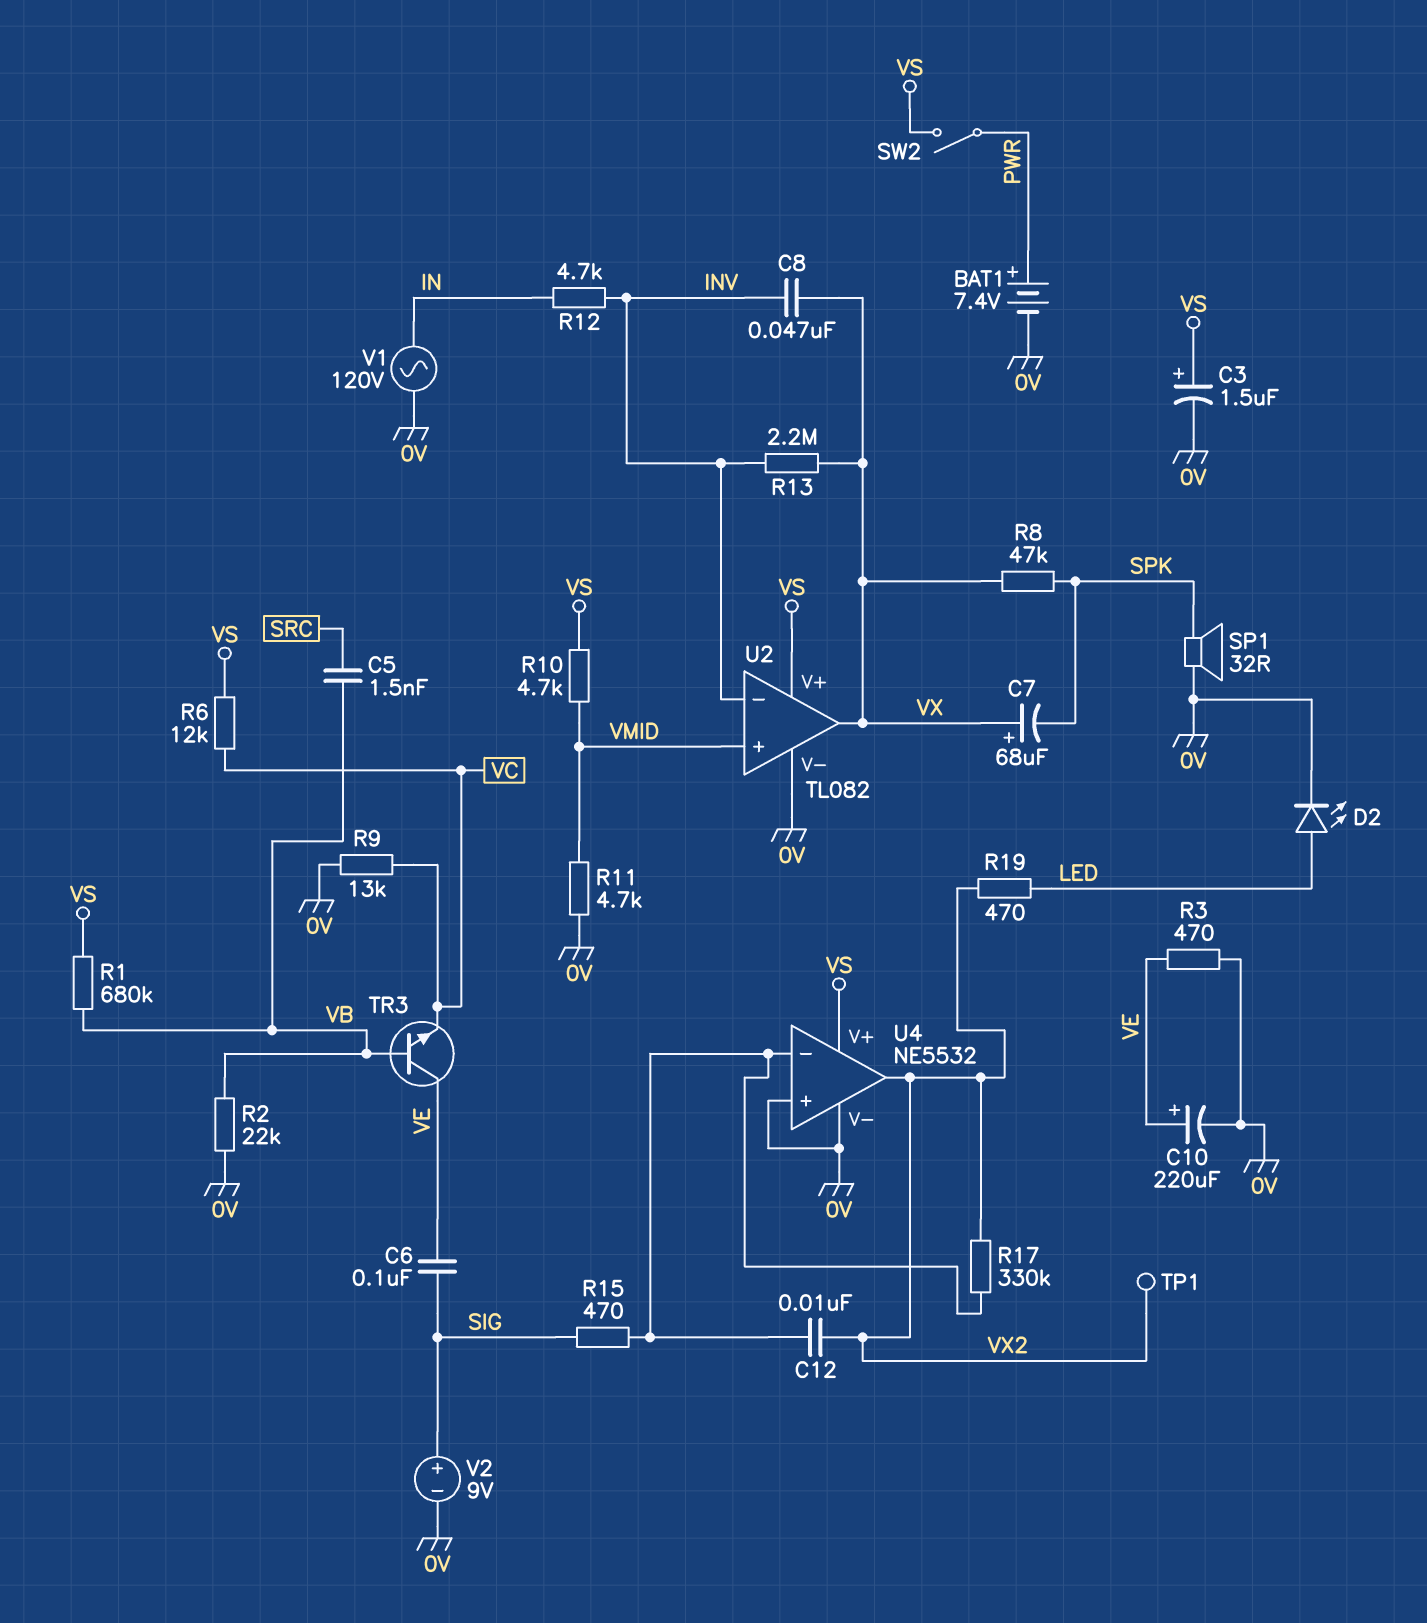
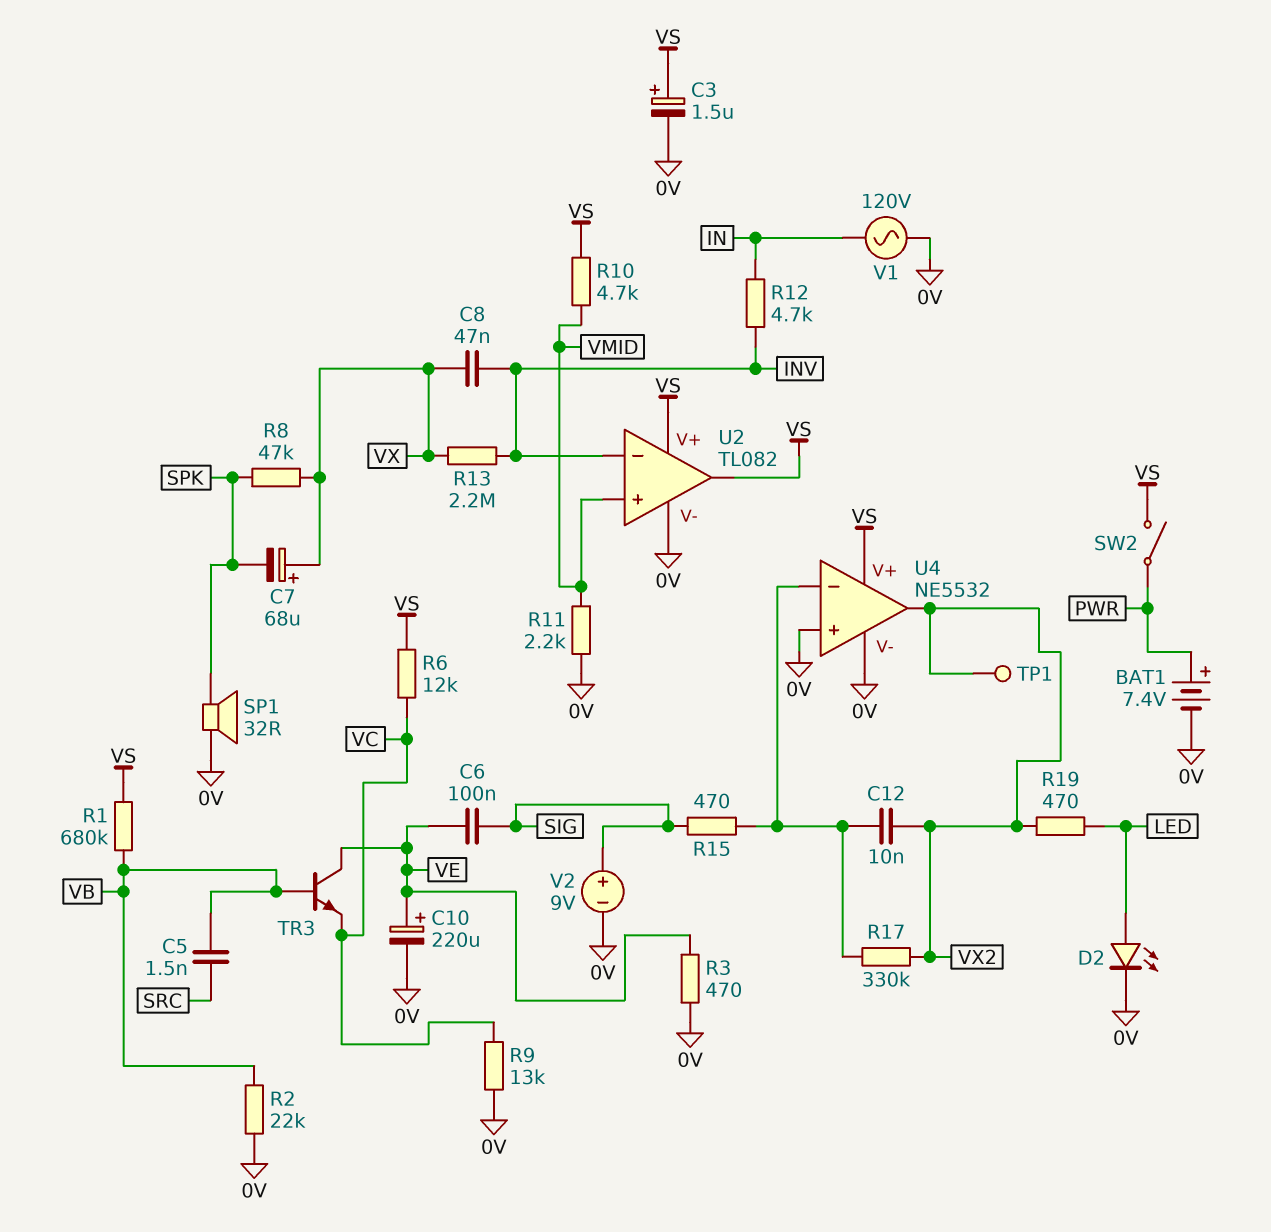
R11: 4.7k (0V, VMID) -> 2.2k (0V, VMID)
U2 pin out: VX -> VS

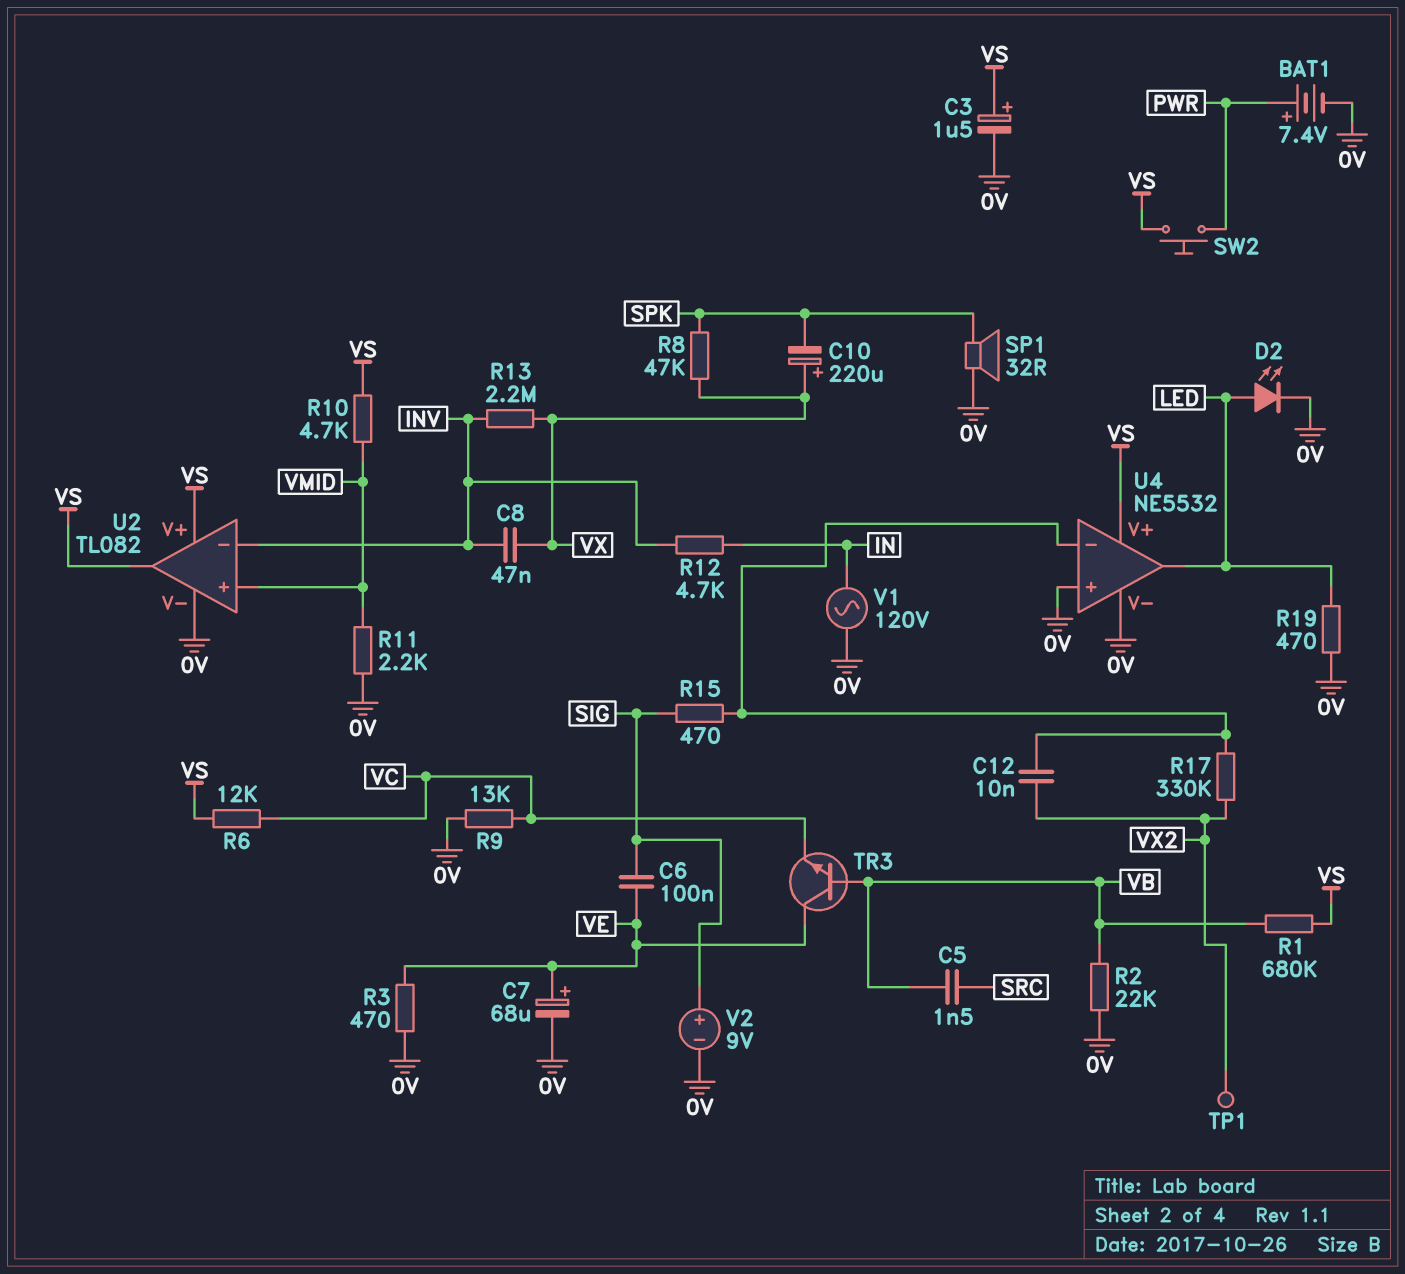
C7: 68uF (plus VX, minus SPK) -> 68uF (plus VE, minus 0V)
C10: 220uF (plus VE, minus 0V) -> 220uF (plus VX, minus SPK)
R19: 470 (LED, VX2) -> 470 (0V, LED)
SW2: switch (PWR, VS) -> button (PWR, VS)
U4 pin out: VX2 -> LED

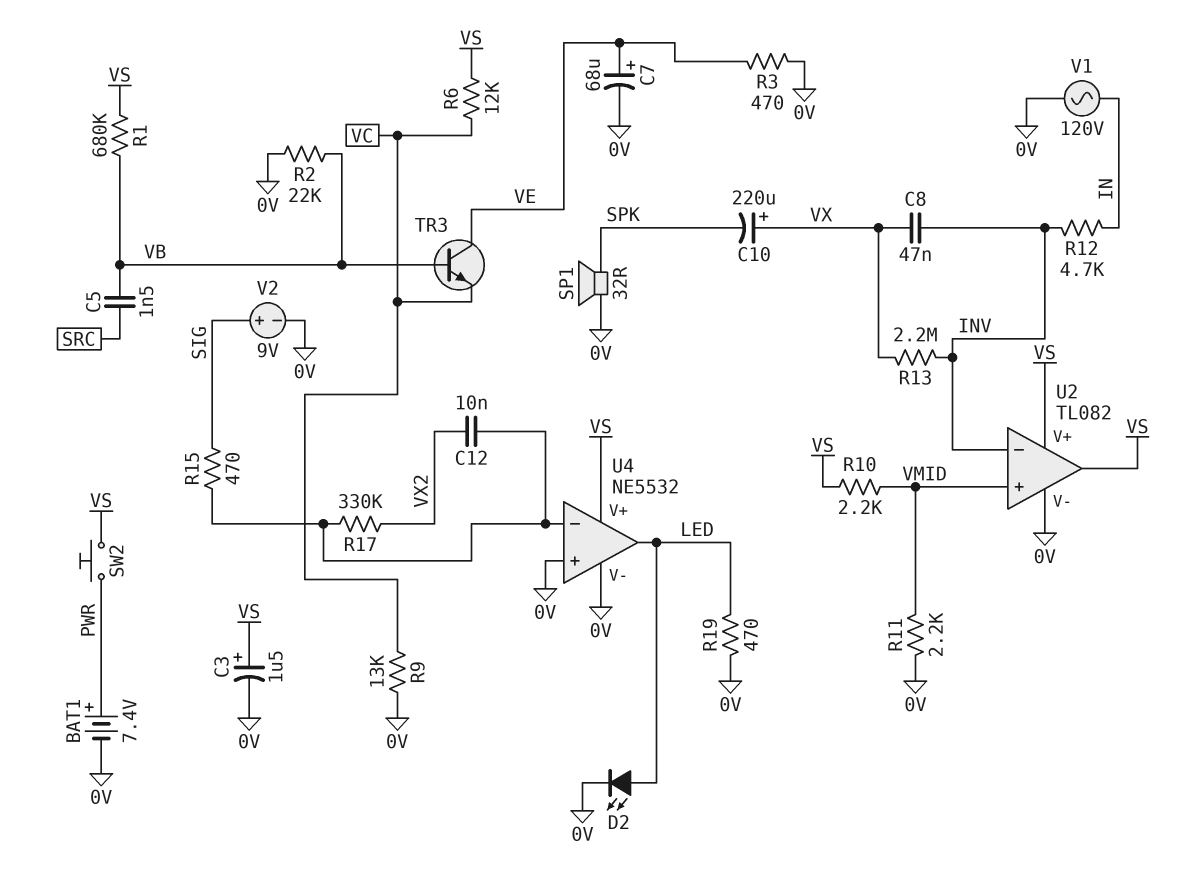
C6: 100nF (SIG, VE) -> none
R8: 47k (SPK, VX) -> none
R10: 4.7k (VMID, VS) -> 2.2k (VMID, VS)
TP1: test point (VX2) -> none

